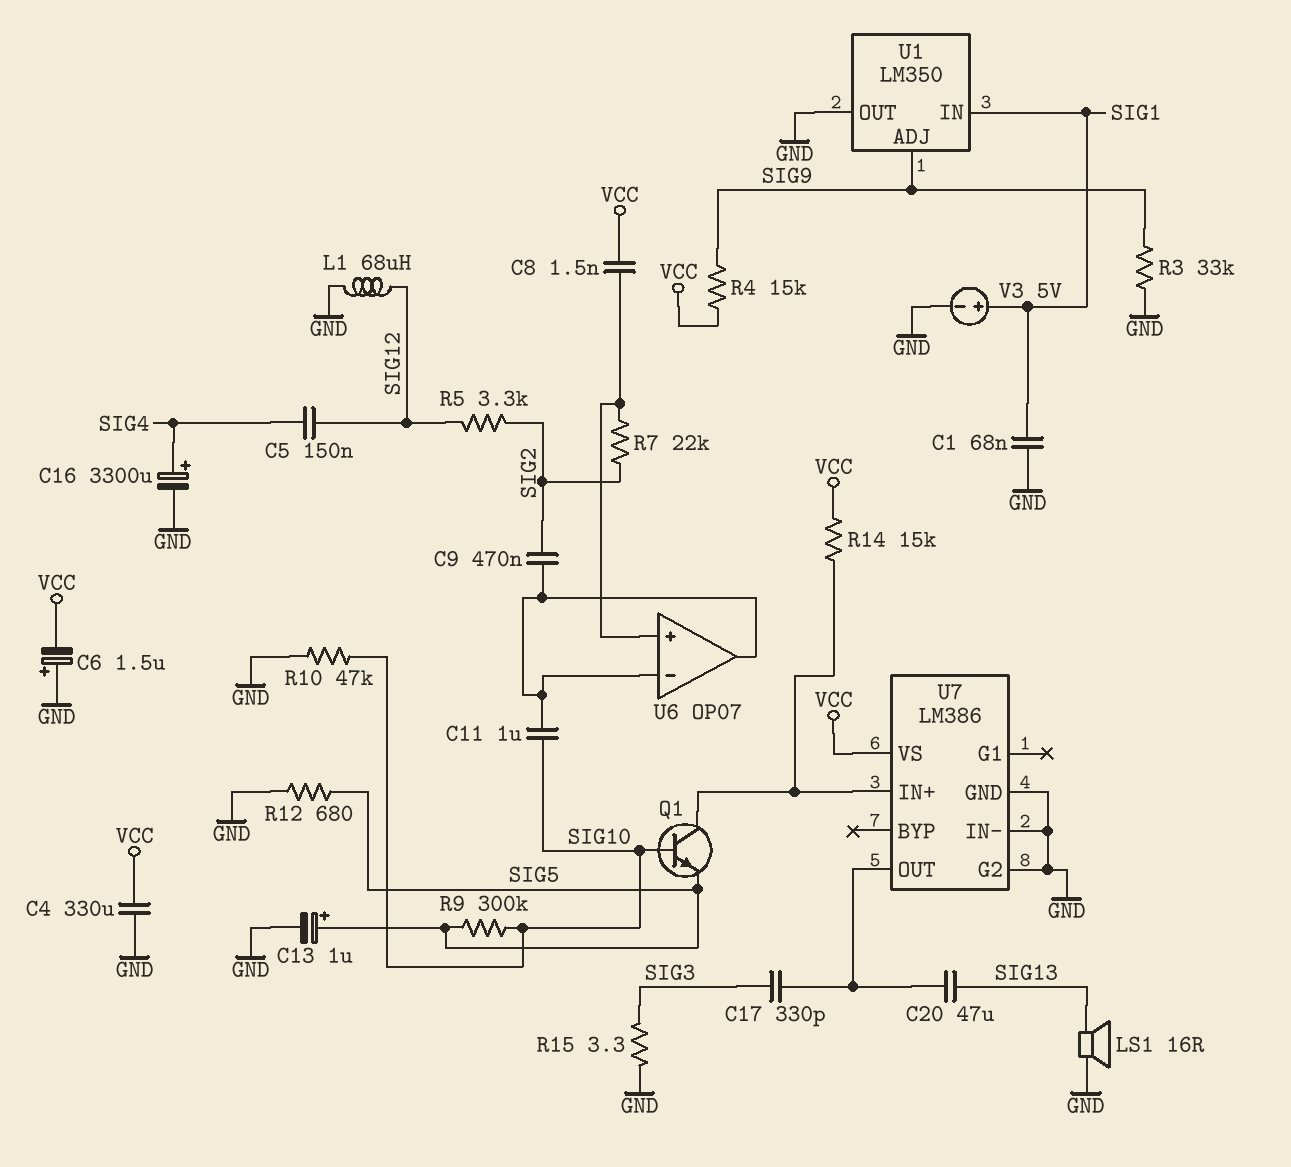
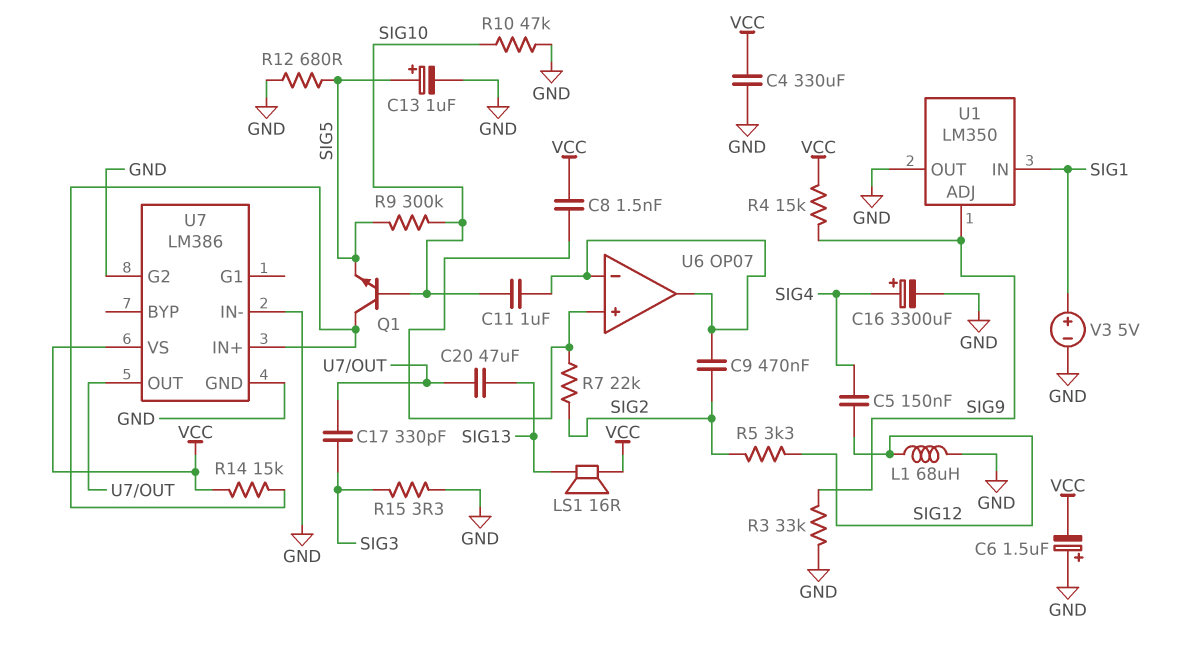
C1: 68nF (GND, SIG1) -> none
LS1: speaker 16R (GND, SIG13) -> speaker 16R (SIG13, VCC)

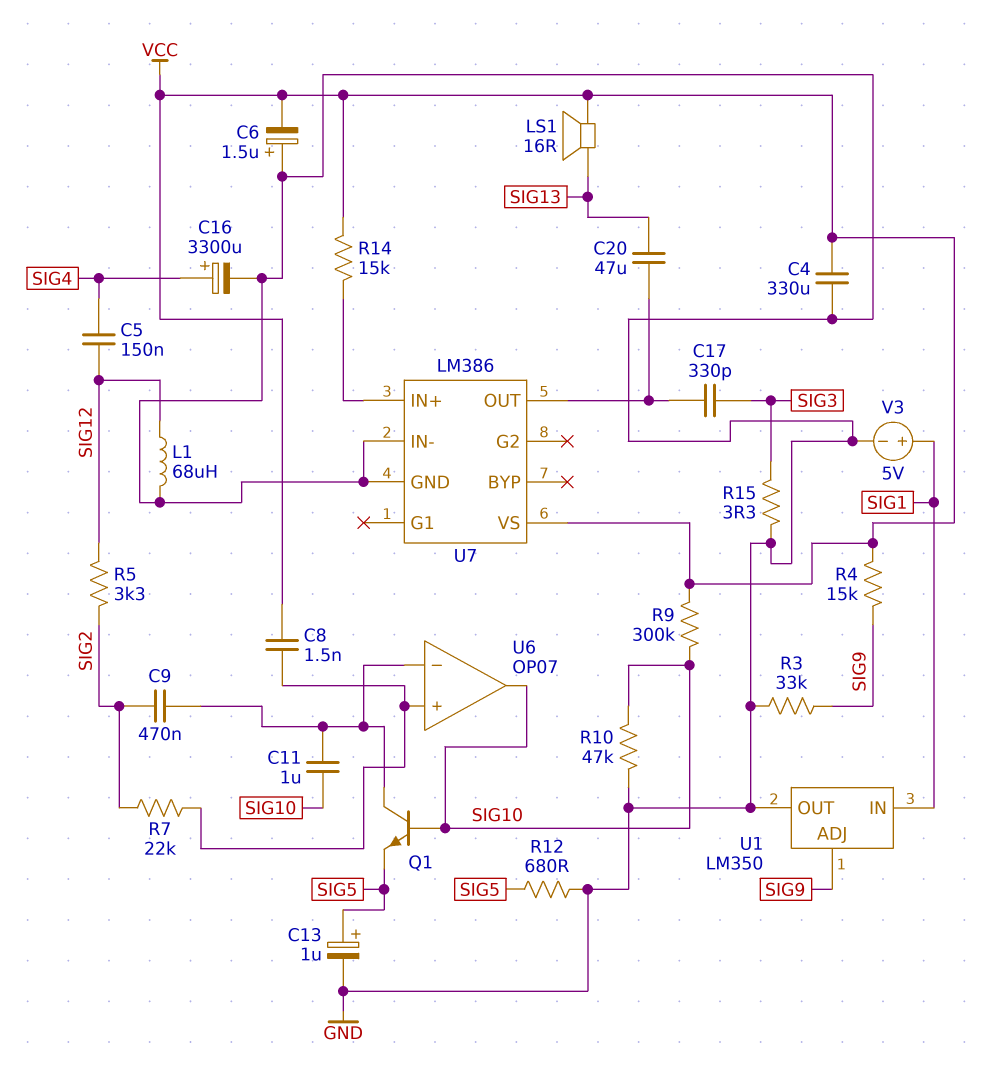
Q1: NPN (B SIG10, C U7/IN+, E SIG5) -> NPN (B SIG10, C U6/in-, E SIG5)
R9: 300k (SIG5, SIG10) -> 300k (SIG10, VCC)
U6 pin out: U6/in- -> SIG10
U7 pin G2: GND -> none

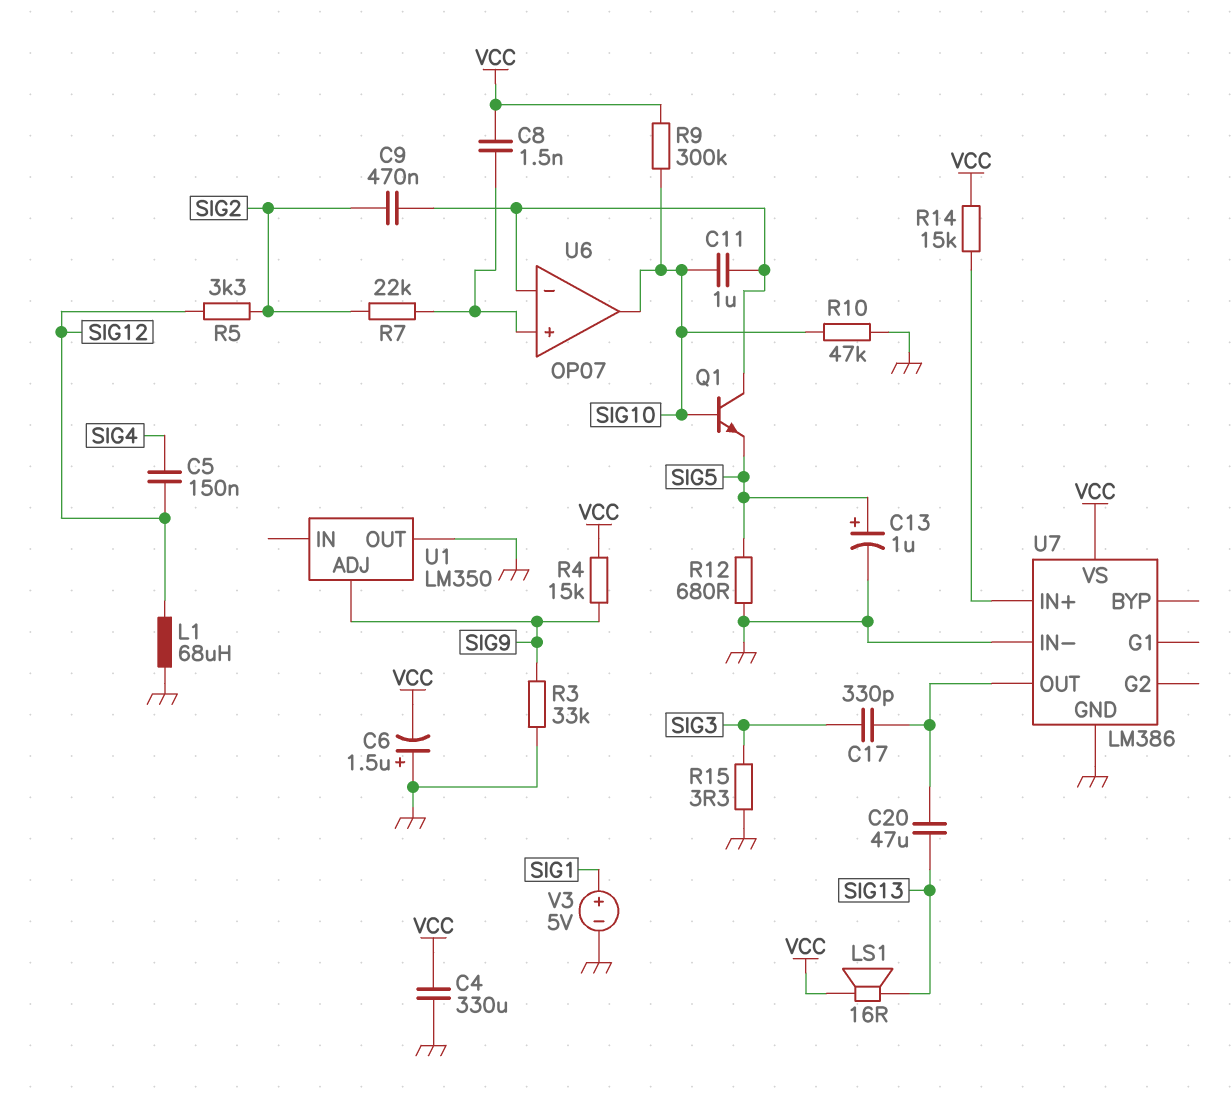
C16: 3300uF (plus SIG4, minus GND) -> none
U1 pin IN: SIG1 -> none

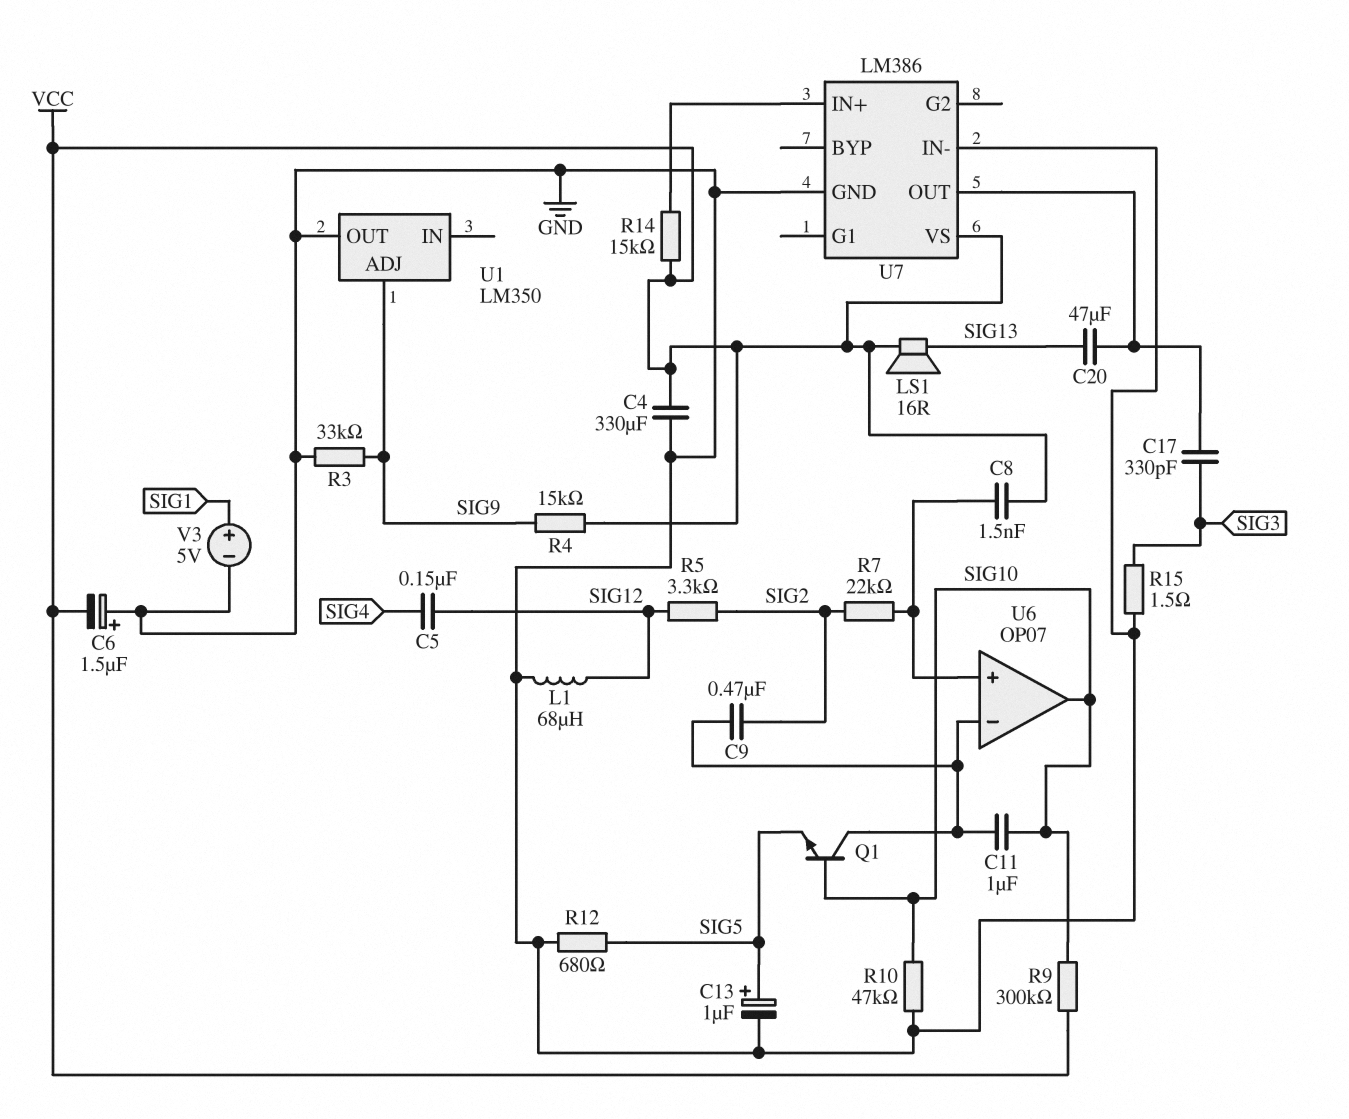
R15: 3.3 (GND, SIG3) -> 1.5 (GND, SIG3)

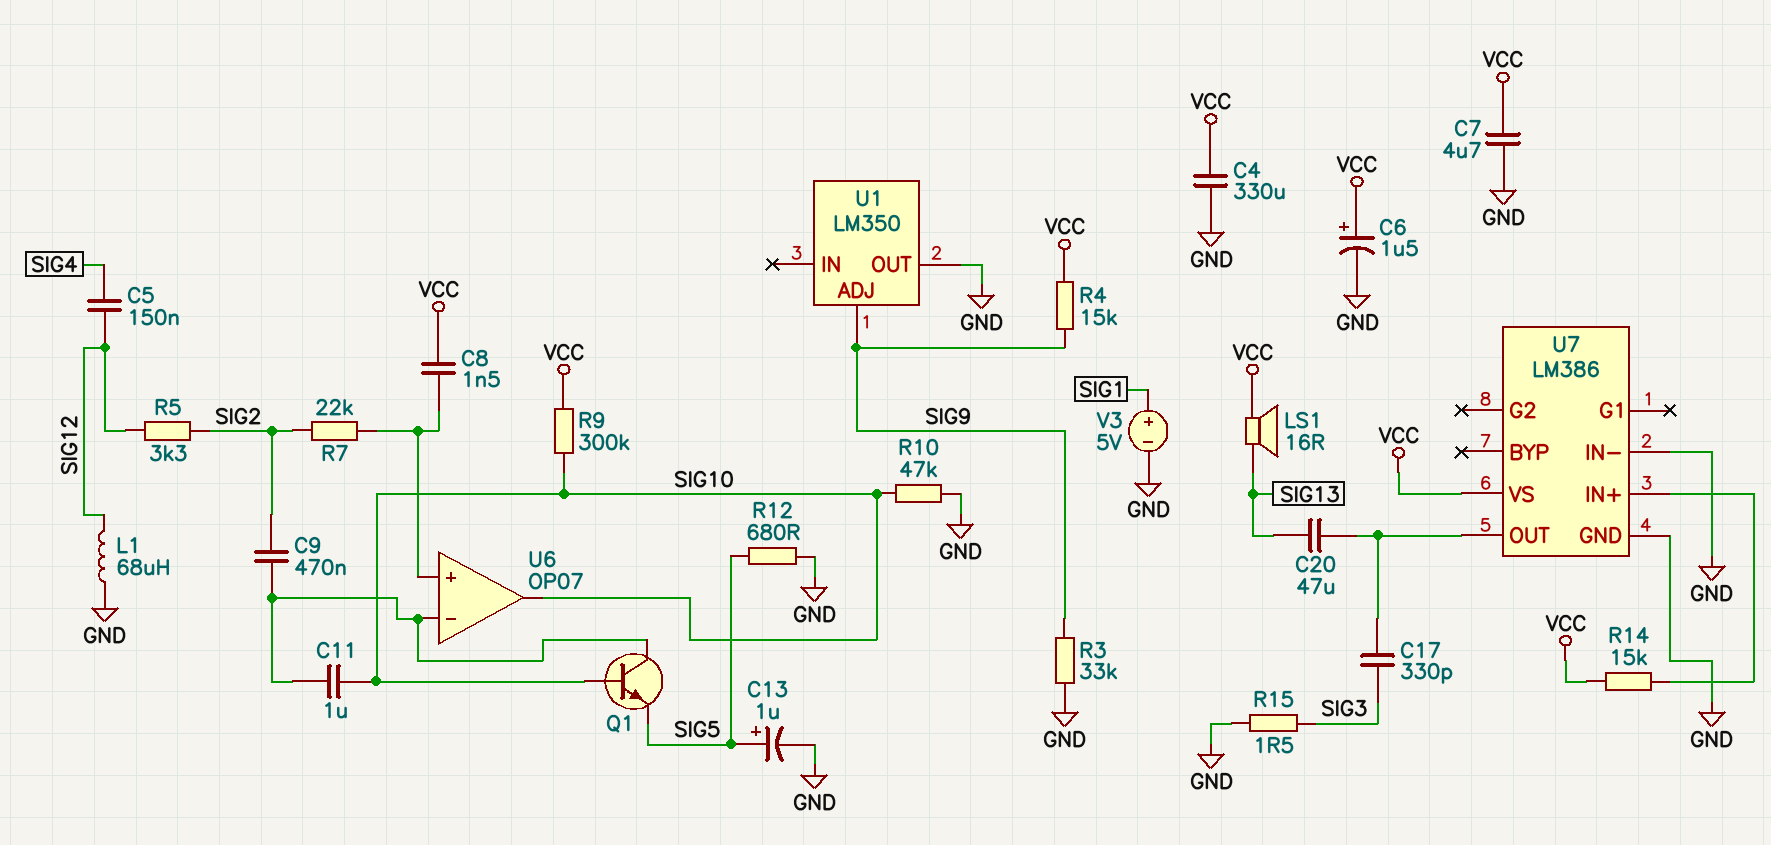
C6: 1.5uF (plus GND, minus VCC) -> 1.5uF (plus VCC, minus GND)
C7: none -> 4.7uF (GND, VCC)

